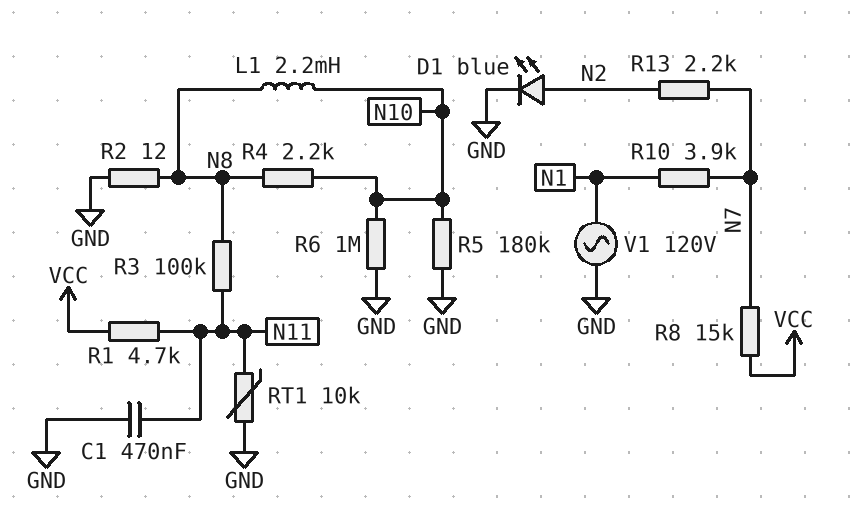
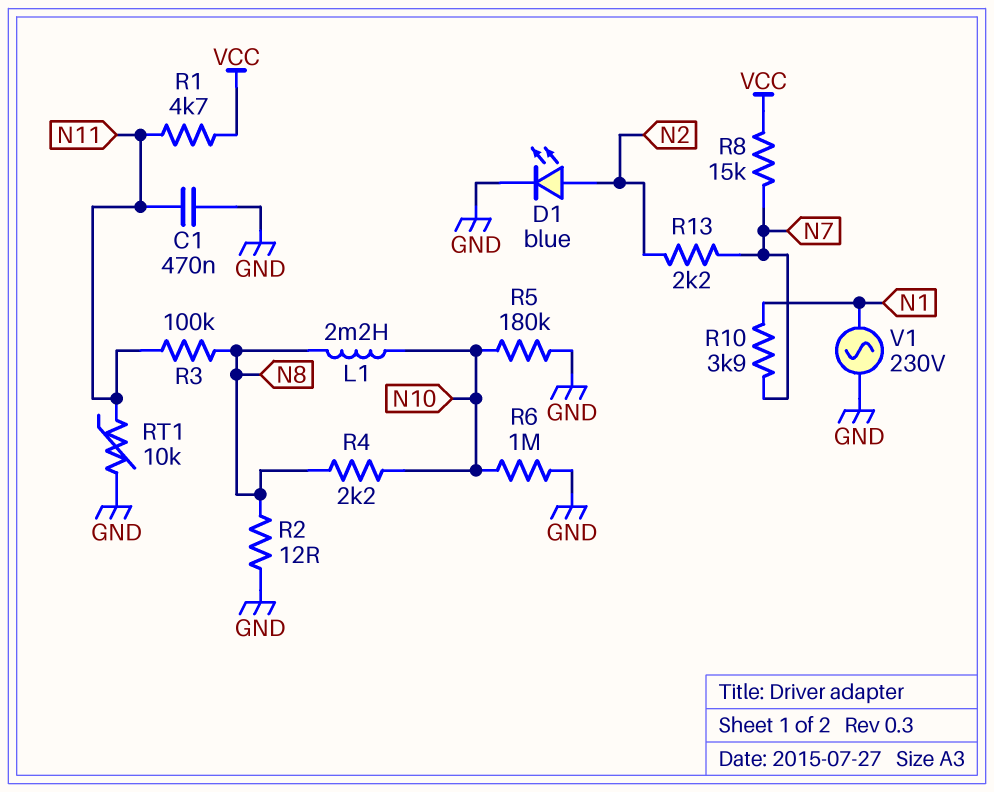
V1: AC 120V (GND, N1) -> AC 230V (GND, N1)

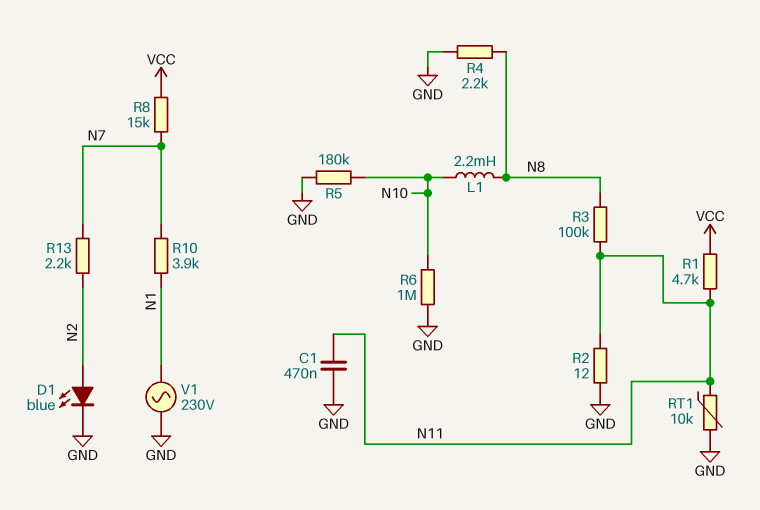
R2: 12 (GND, N8) -> 12 (GND, N11)
R4: 2.2k (N8, N10) -> 2.2k (GND, N8)

